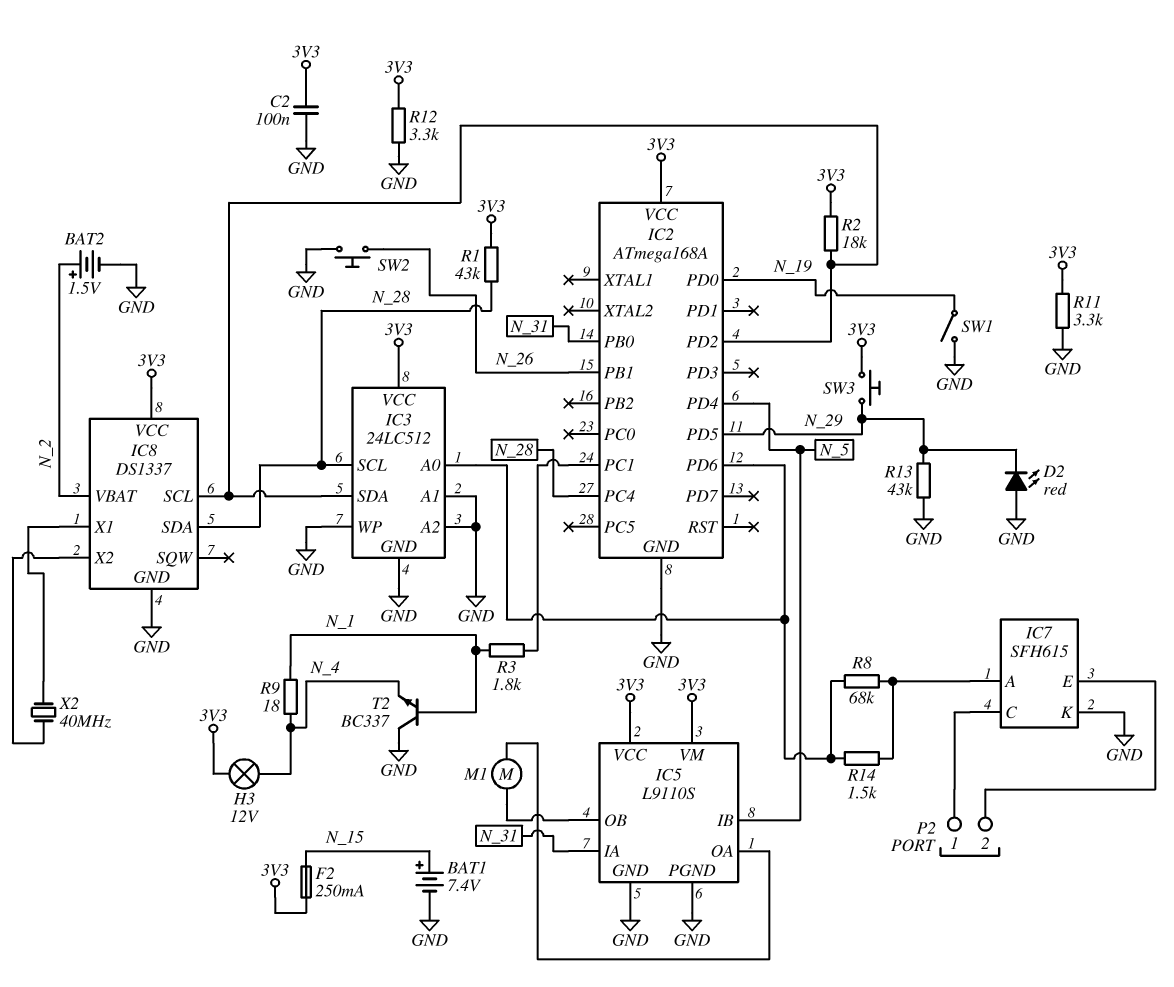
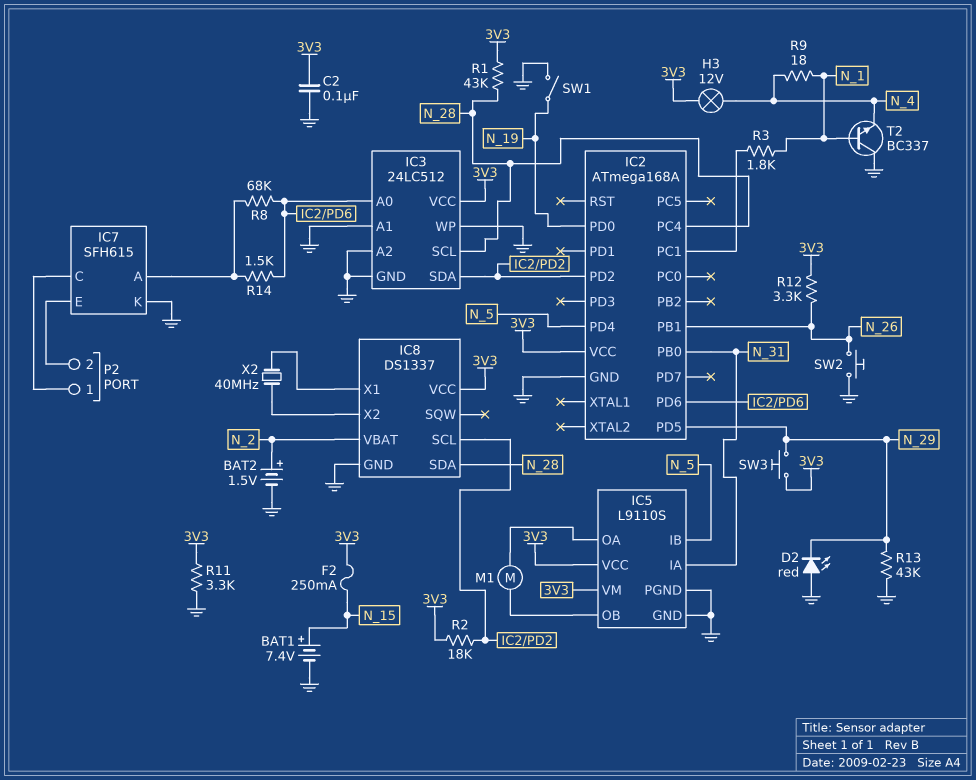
R12: 3.3k (3V3, GND) -> 3.3k (3V3, N_26)

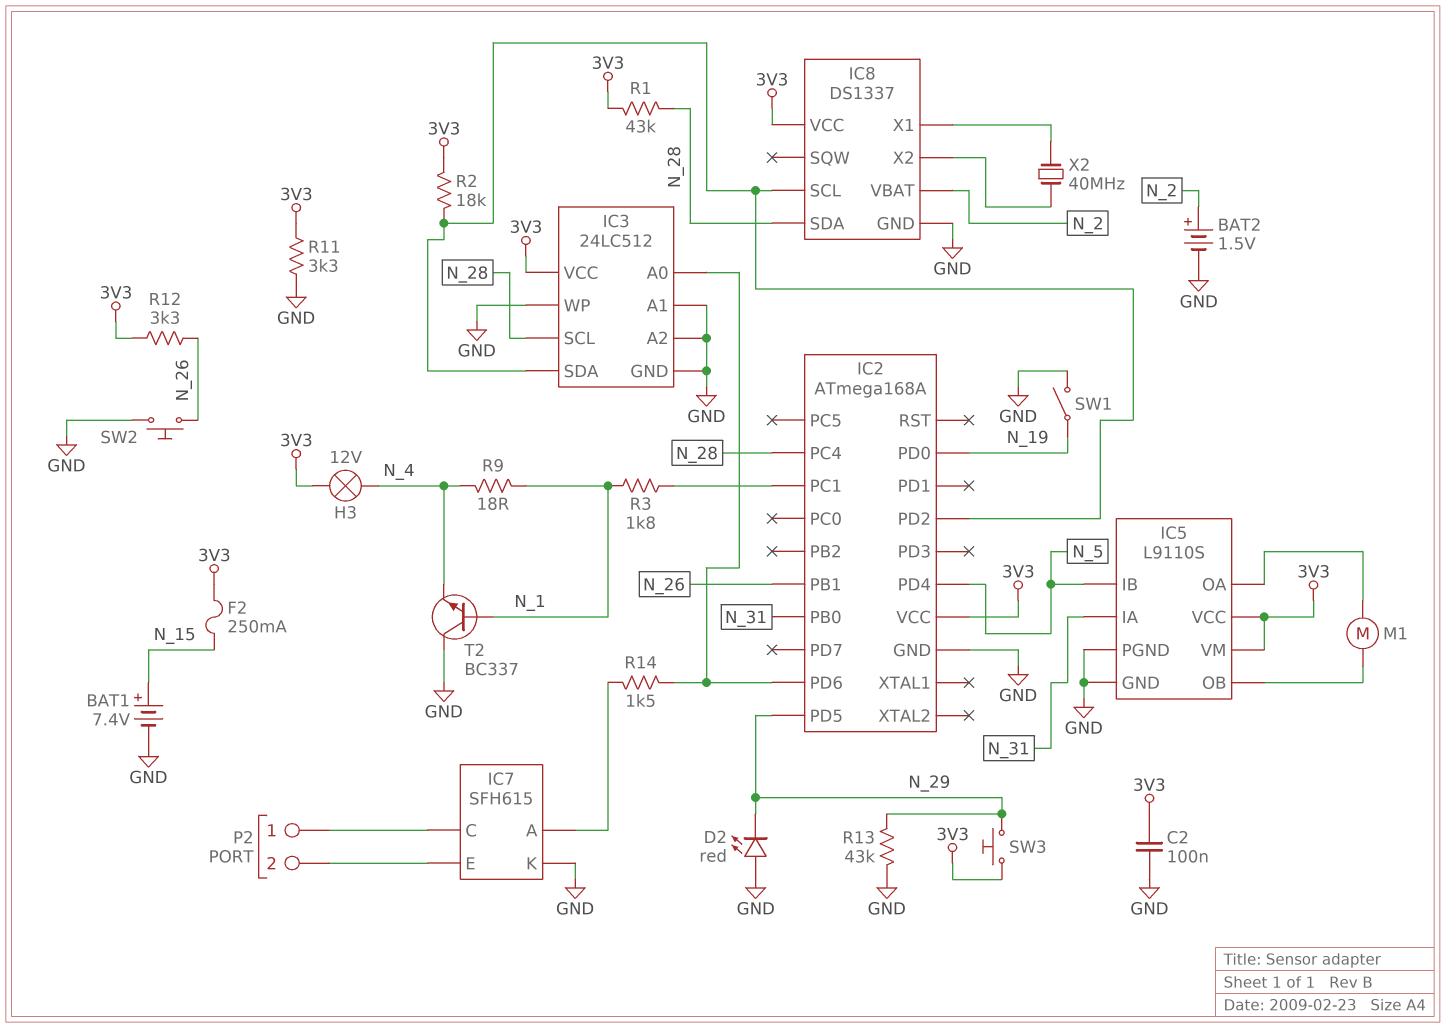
R8: 68k (IC2/PD6, IC7/A) -> none

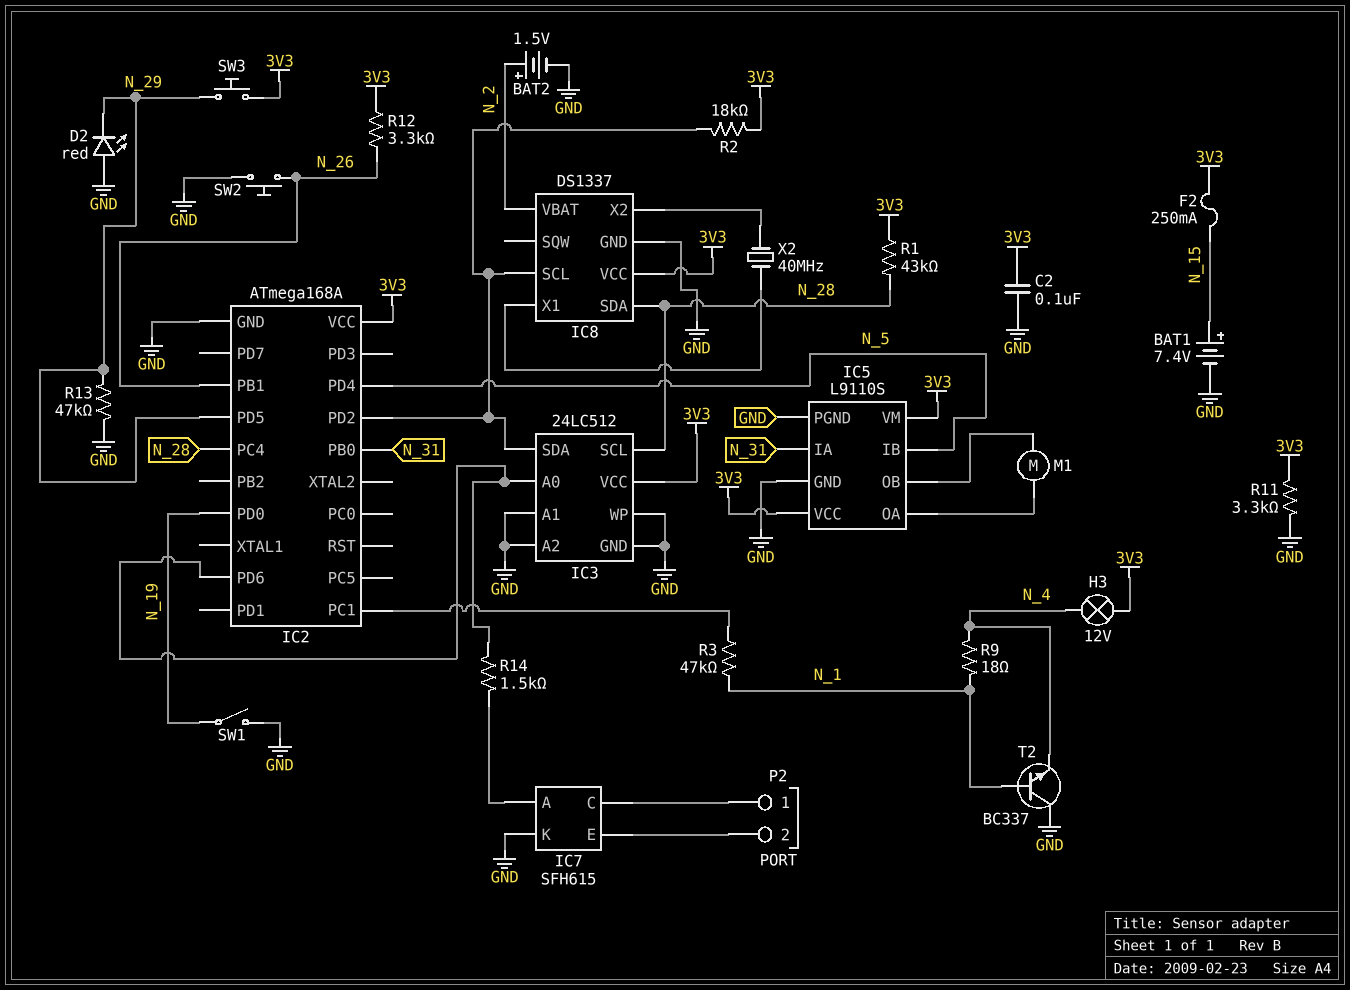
R3: 1.8k (IC2/PC1, N_1) -> 47k (IC2/PC1, N_1)
R13: 43k (GND, N_29) -> 47k (GND, N_29)

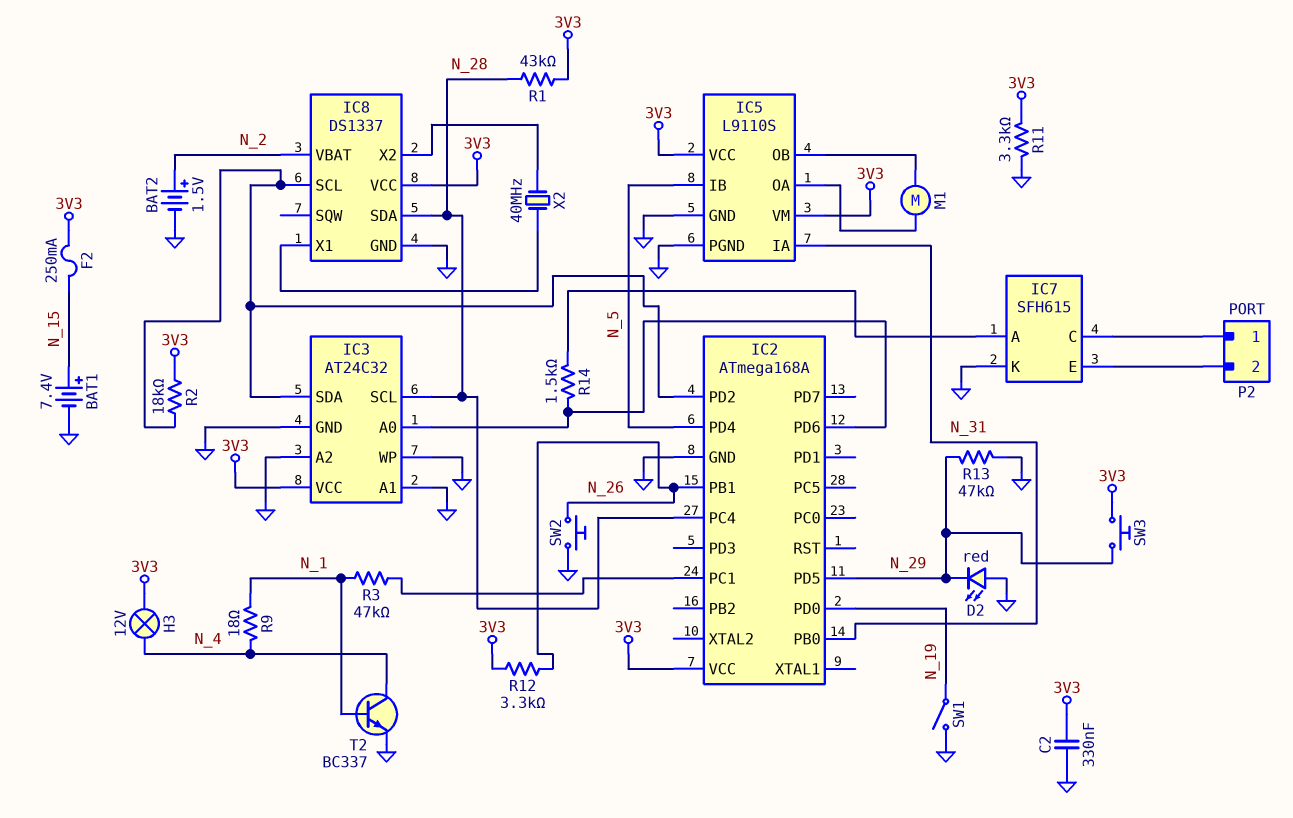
C2: 100nF (3V3, GND) -> 330nF (3V3, GND)
IC3: 24LC512 -> AT24C32
T2: NPN BC337 (B N_1, C GND, E N_4) -> NPN BC337 (B N_1, C N_4, E GND)

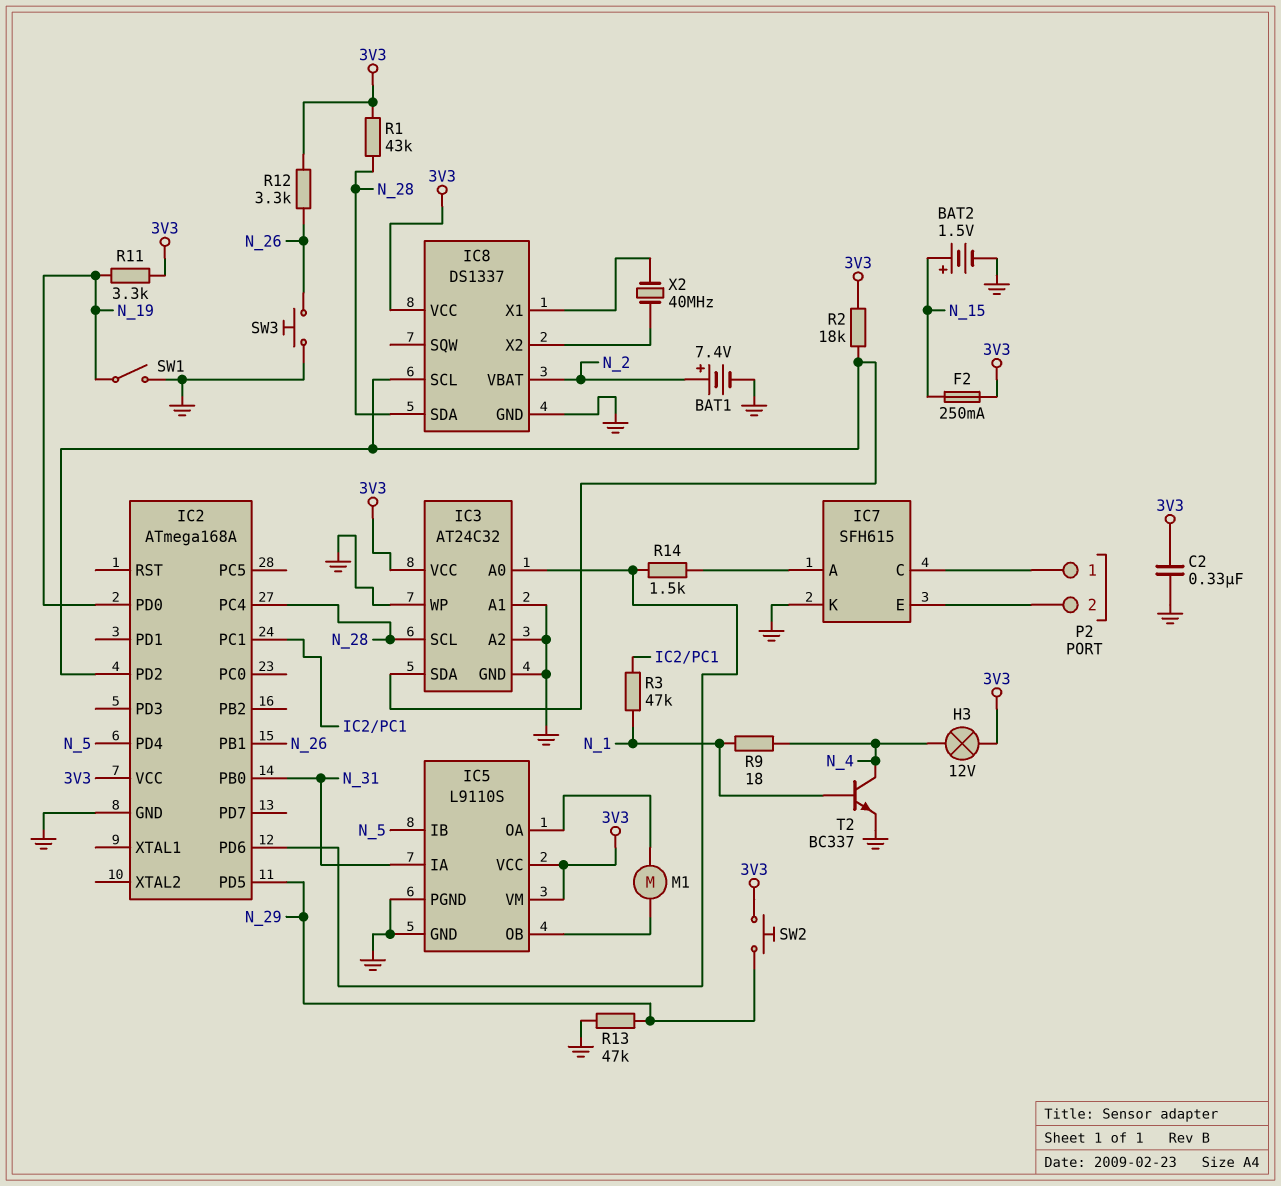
BAT1: 7.4V (plus N_15, minus GND) -> 7.4V (plus N_2, minus GND)
BAT2: 1.5V (plus N_2, minus GND) -> 1.5V (plus N_15, minus GND)
D2: LED red (A GND, K N_29) -> none
R11: 3.3k (3V3, GND) -> 3.3k (3V3, N_19)
SW2: button (GND, N_26) -> button (3V3, N_29)
SW3: button (3V3, N_29) -> button (GND, N_26)

